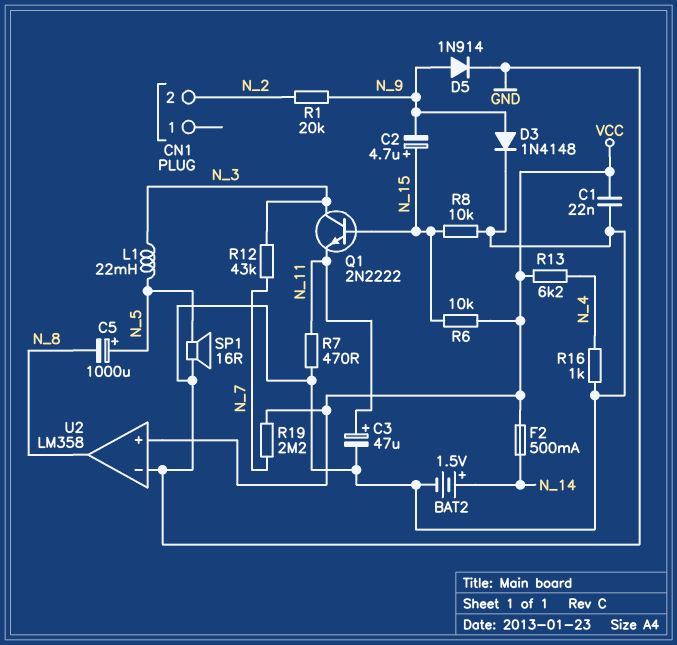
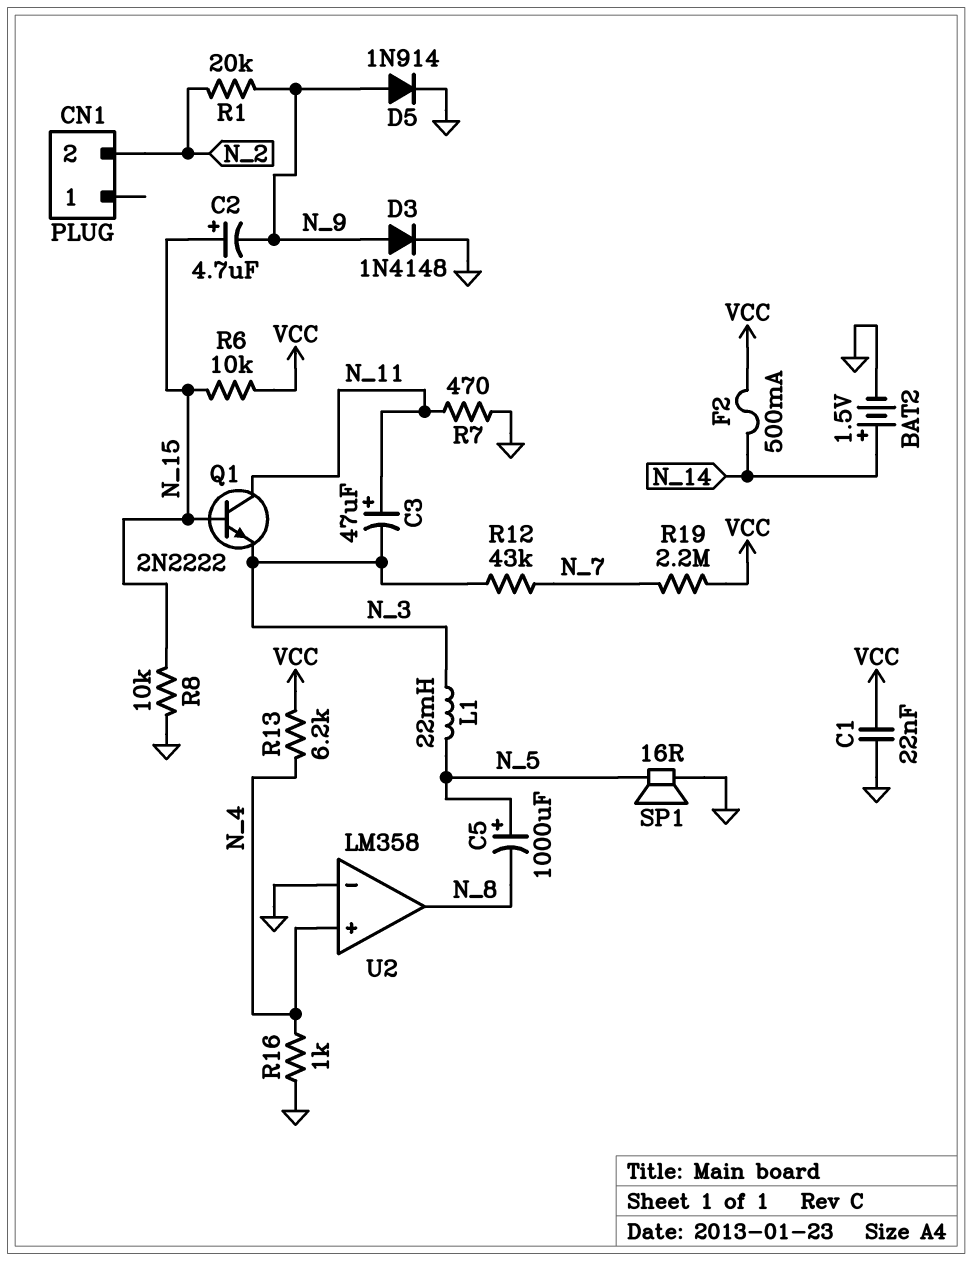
C3: 47uF (plus N_11, minus GND) -> 47uF (plus N_11, minus N_3)
Q1: NPN 2N2222 (B N_15, C N_3, E N_11) -> NPN 2N2222 (B N_15, C N_11, E N_3)
U2 pin in+: VCC -> N_4

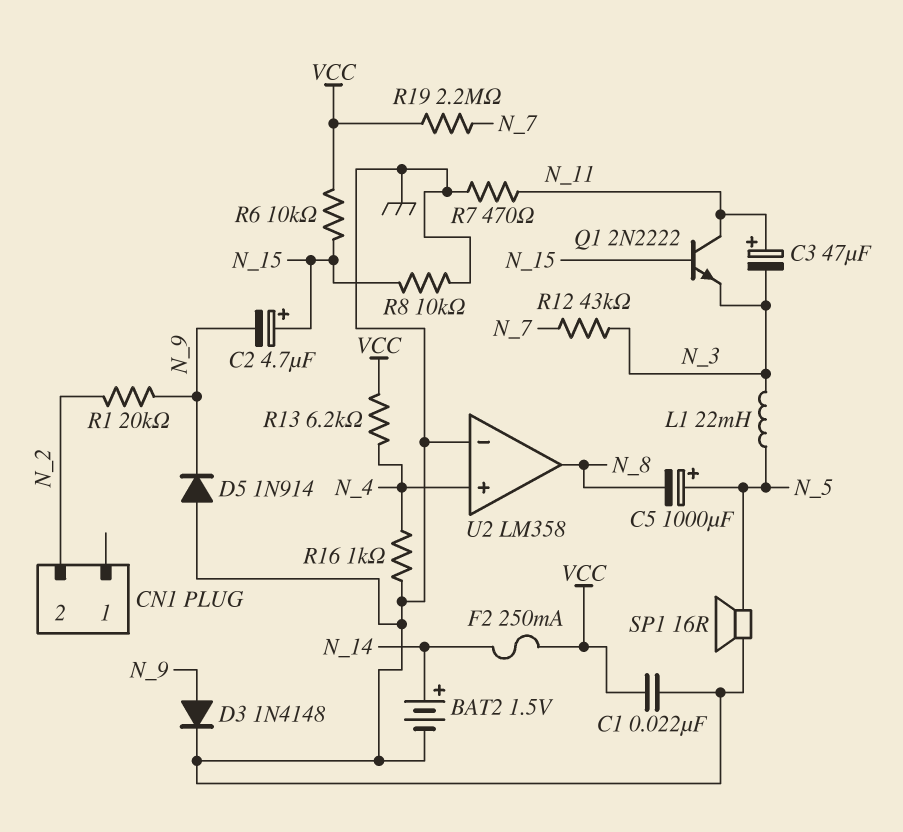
D5: diode 1N914 (A N_9, K GND) -> diode 1N914 (A GND, K N_9)
F2: 500mA (N_14, VCC) -> 250mA (N_14, VCC)

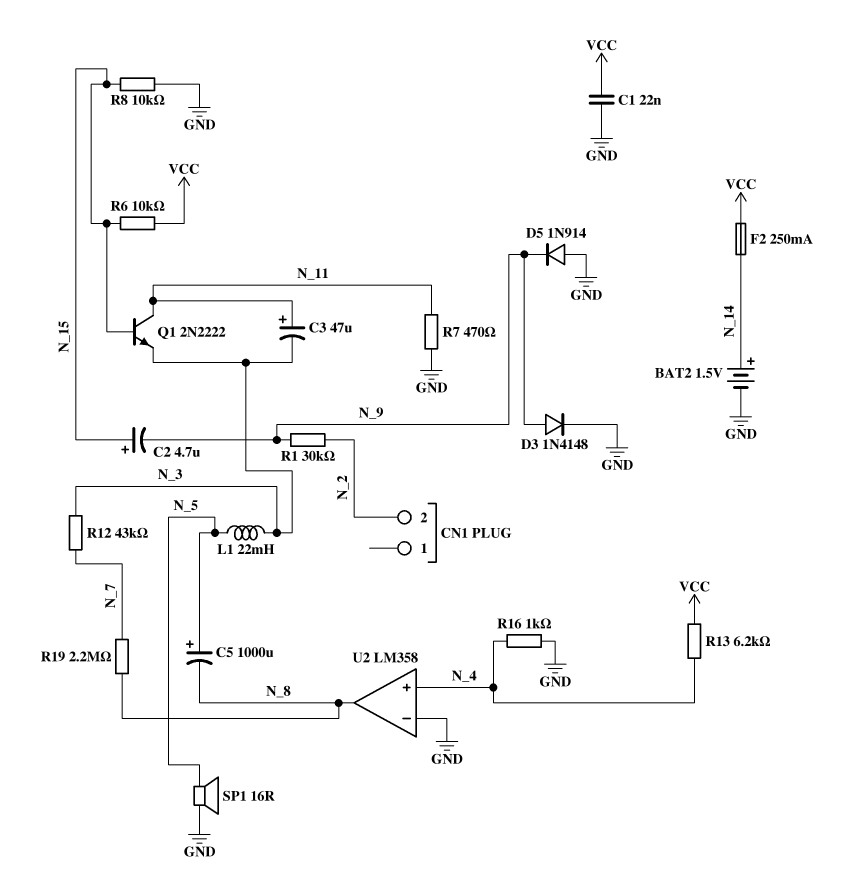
R1: 20k (N_2, N_9) -> 30k (N_2, N_9)
R19: 2.2M (N_7, VCC) -> 2.2M (N_7, N_8)

